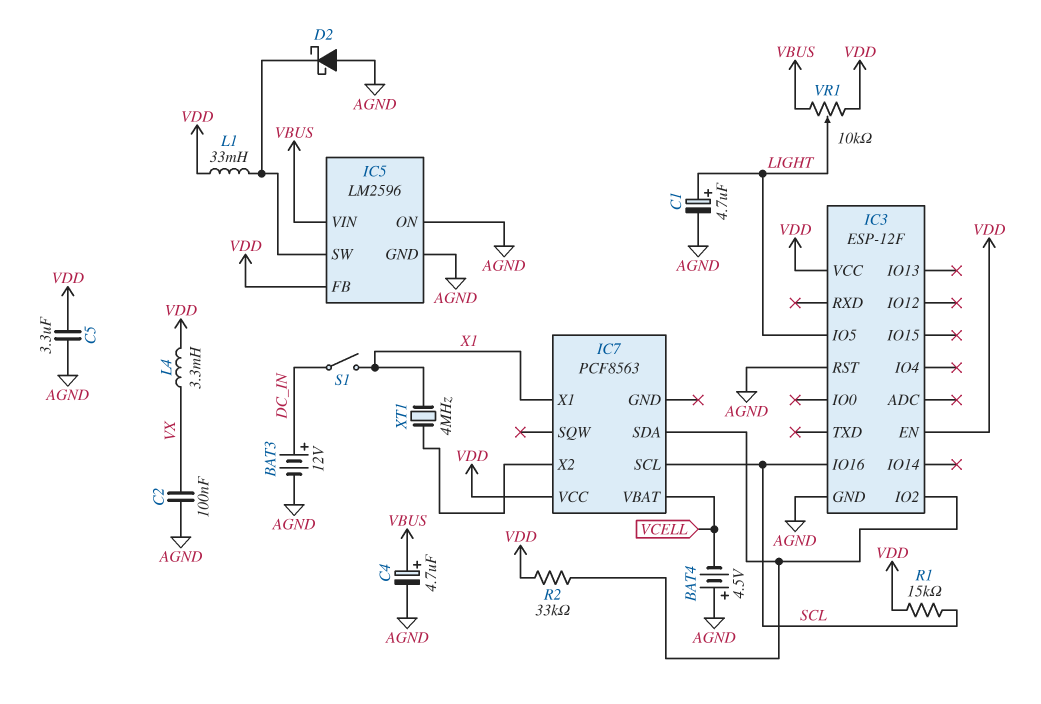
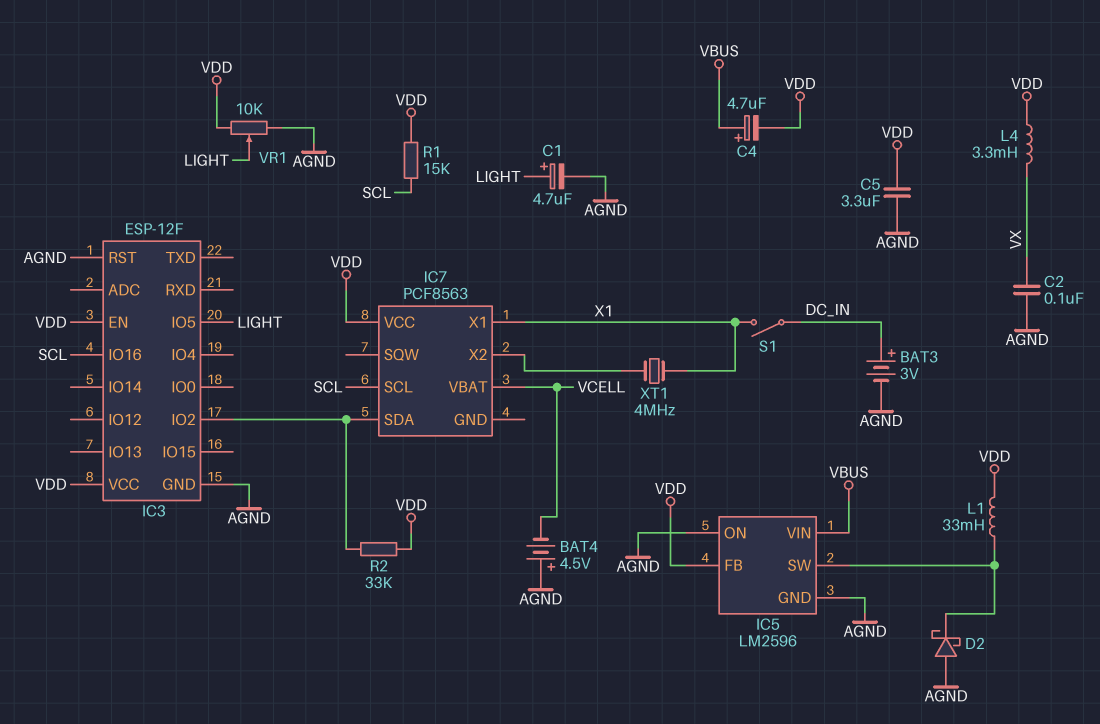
BAT3: 12V (plus DC_IN, minus AGND) -> 3V (plus DC_IN, minus AGND)
C4: 4.7uF (plus VBUS, minus AGND) -> 4.7uF (plus VBUS, minus VDD)
VR1: 10k (VBUS, VDD, wiper LIGHT) -> 10k (AGND, VDD, wiper LIGHT)

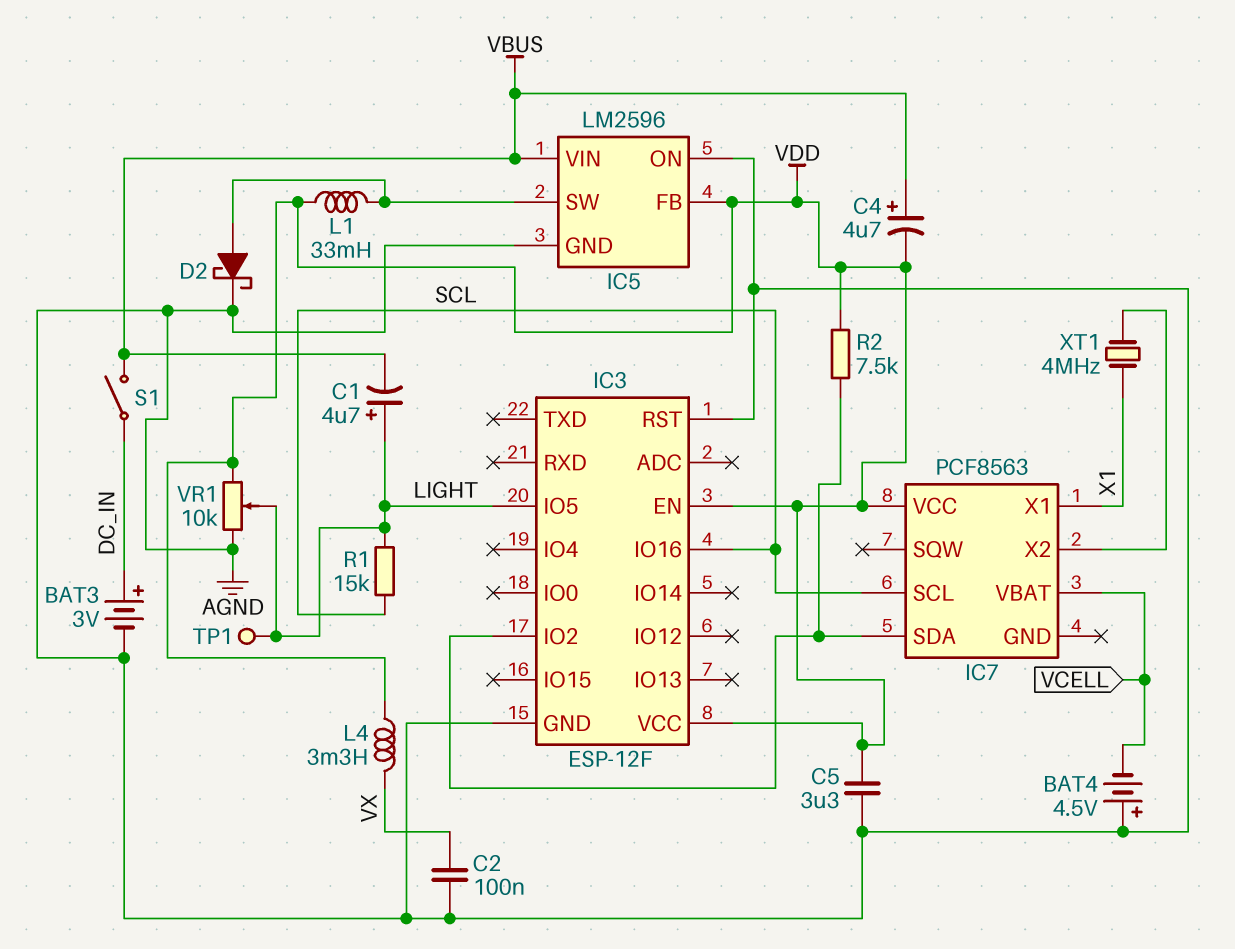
C1: 4.7uF (plus LIGHT, minus AGND) -> 4.7uF (plus LIGHT, minus VBUS)
D2: schottky (A AGND, K IC5/SW) -> schottky (A IC5/SW, K AGND)
R1: 15k (SCL, VDD) -> 15k (LIGHT, SCL)
R2: 33k (IC3/IO2, VDD) -> 7.5k (IC3/IO2, VDD)
S1: switch (DC_IN, X1) -> switch (DC_IN, VBUS)
TP1: none -> test point (LIGHT)

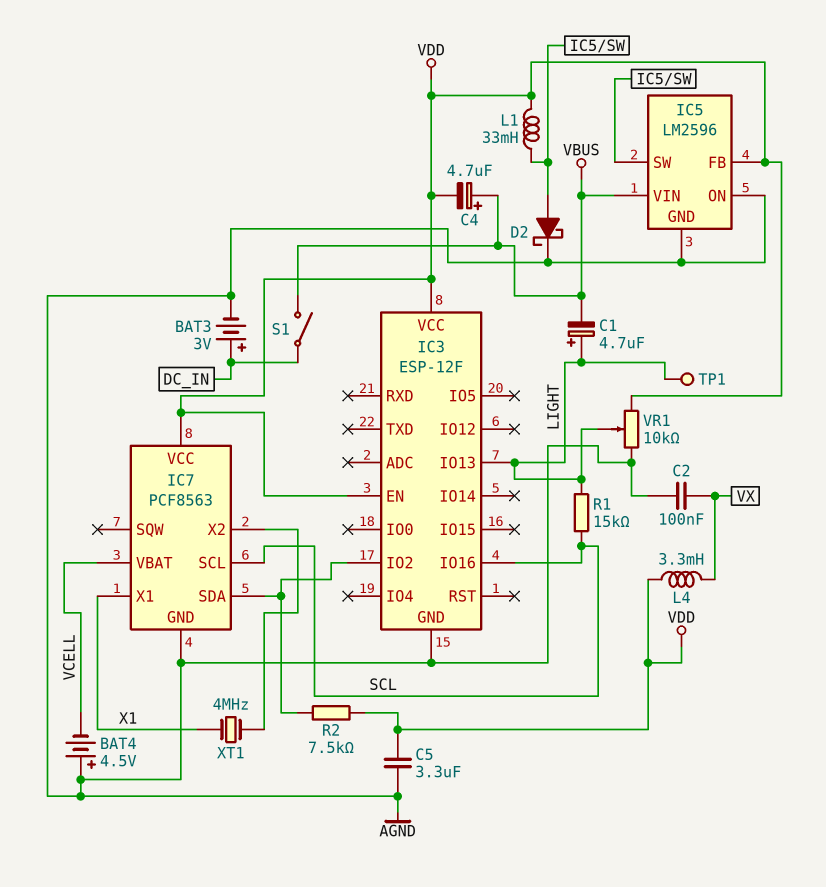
IC3 pin IO5: LIGHT -> none
IC3 pin IO13: none -> LIGHT
IC3 pin RST: AGND -> none
IC7 pin GND: none -> AGND

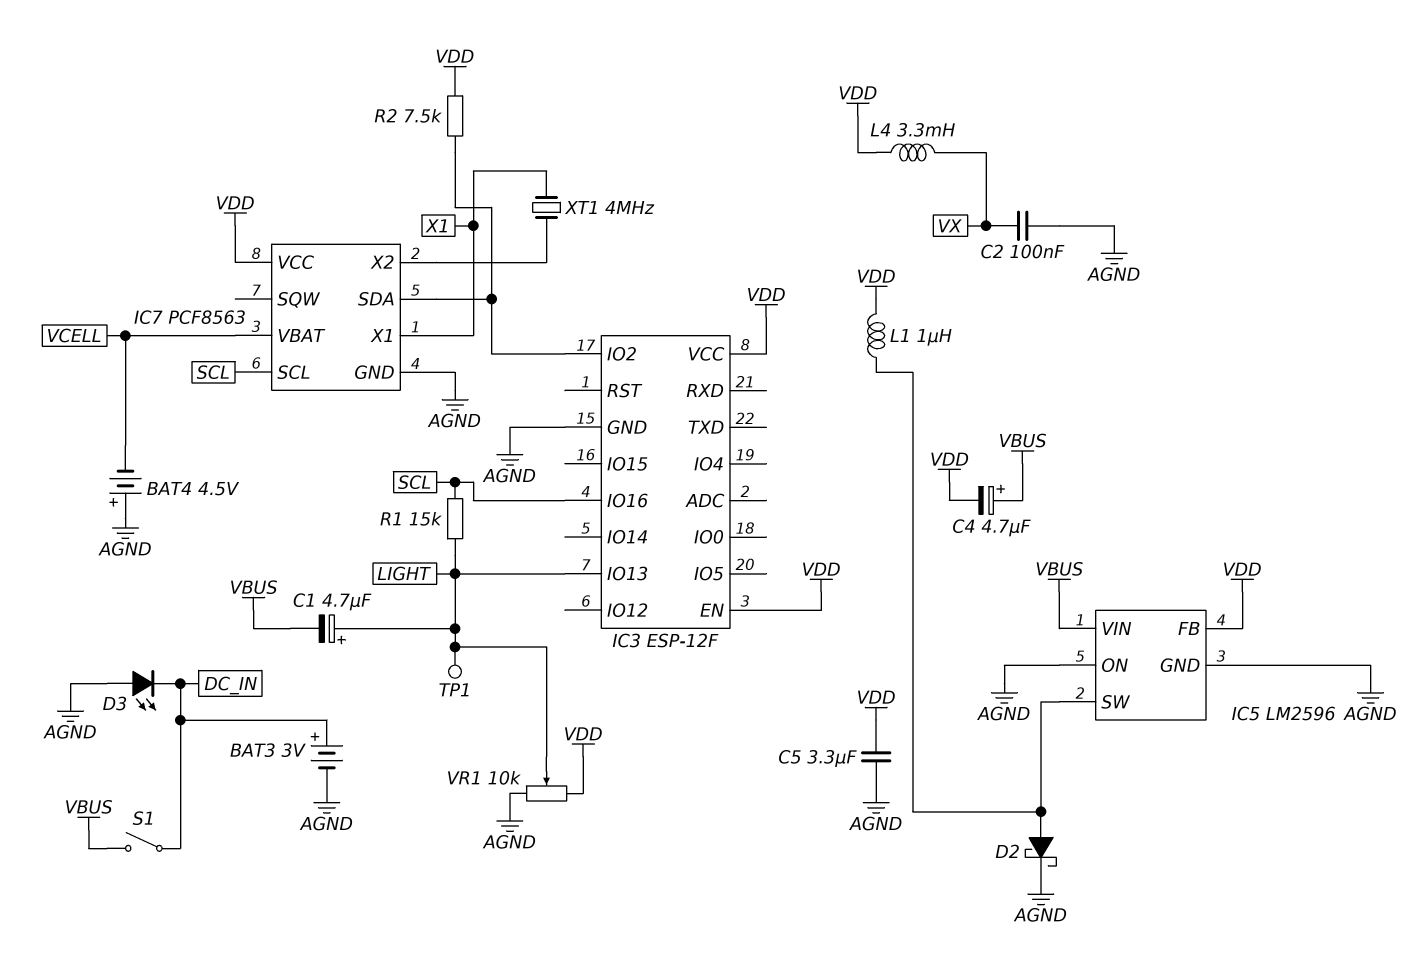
D3: none -> LED (A AGND, K DC_IN)
L1: 33mH (IC5/SW, VDD) -> 1uH (IC5/SW, VDD)

